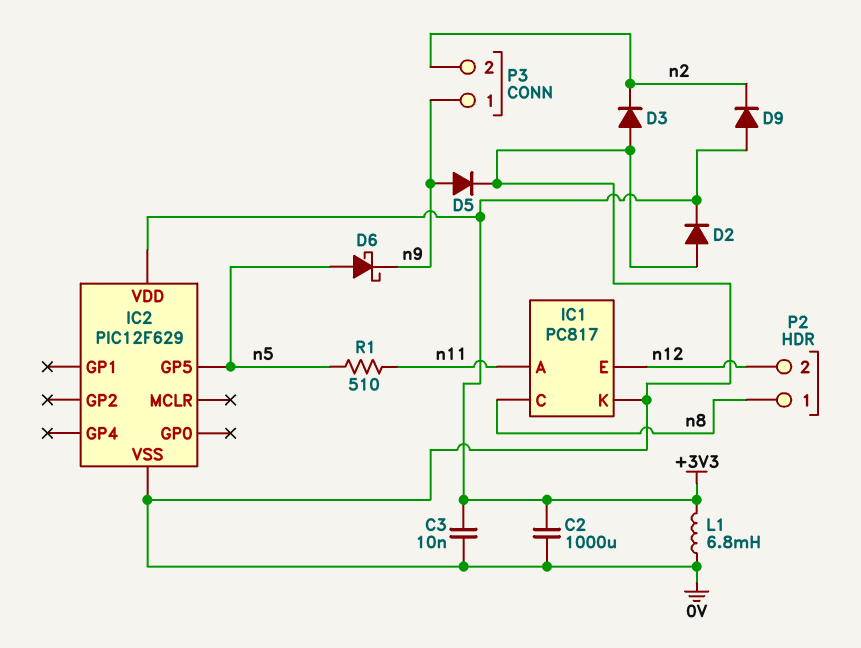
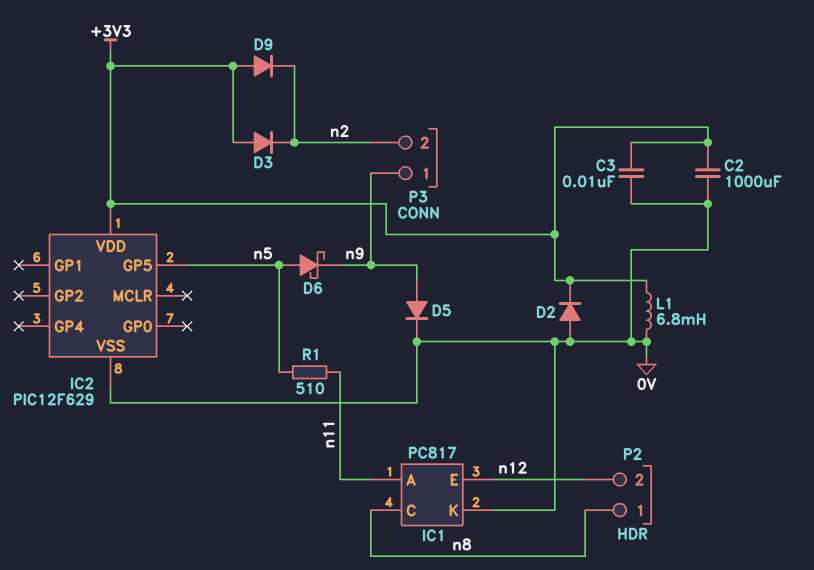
D3: diode (A 0V, K n2) -> diode (A +3V3, K n2)

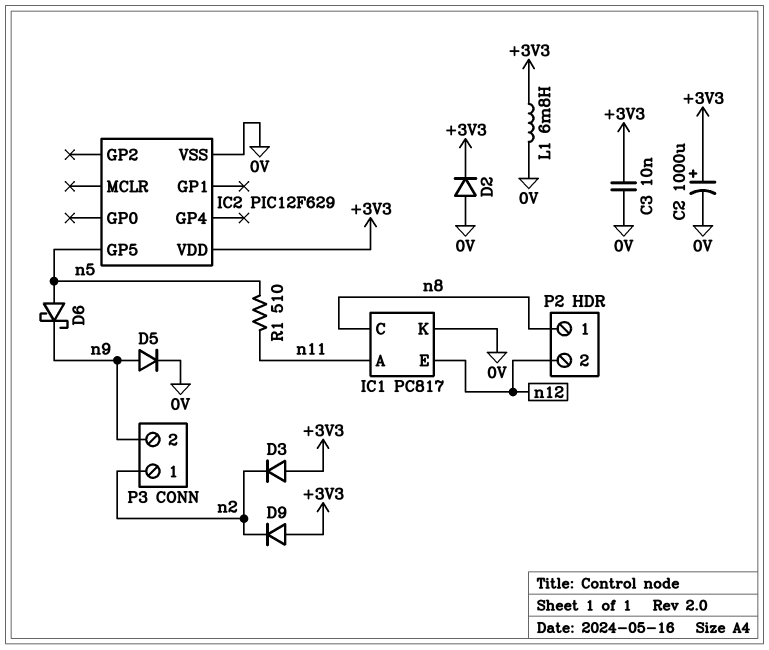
C2: 1000uF (+3V3, 0V) -> 1000uF (plus +3V3, minus 0V)
P3 pin 1: n9 -> n2
P3 pin 2: n2 -> n9

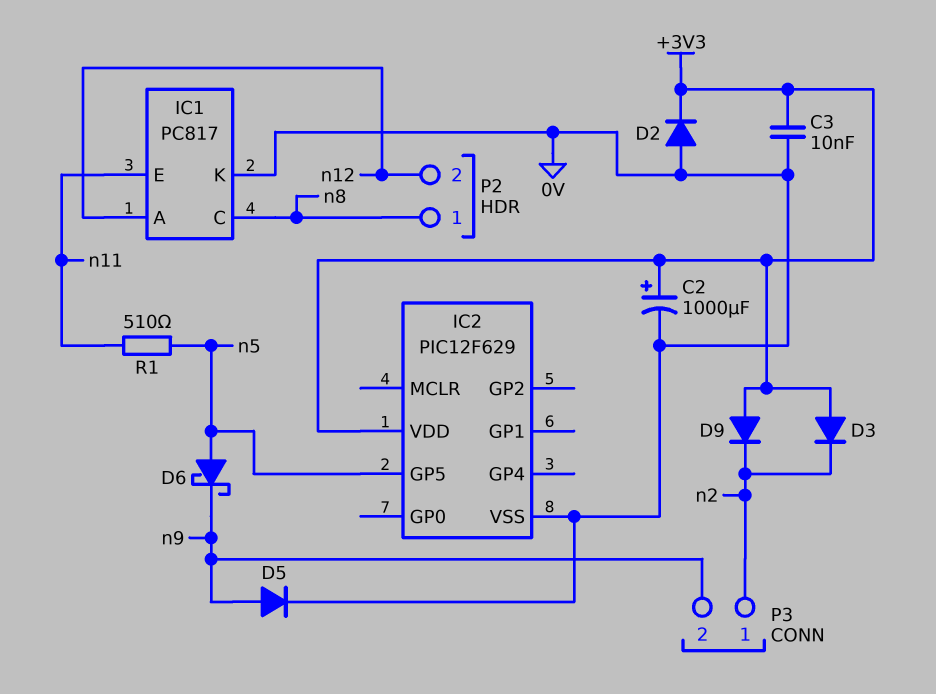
IC1 pin A: n11 -> n12
IC1 pin E: n12 -> n11
L1: 6.8mH (+3V3, 0V) -> none

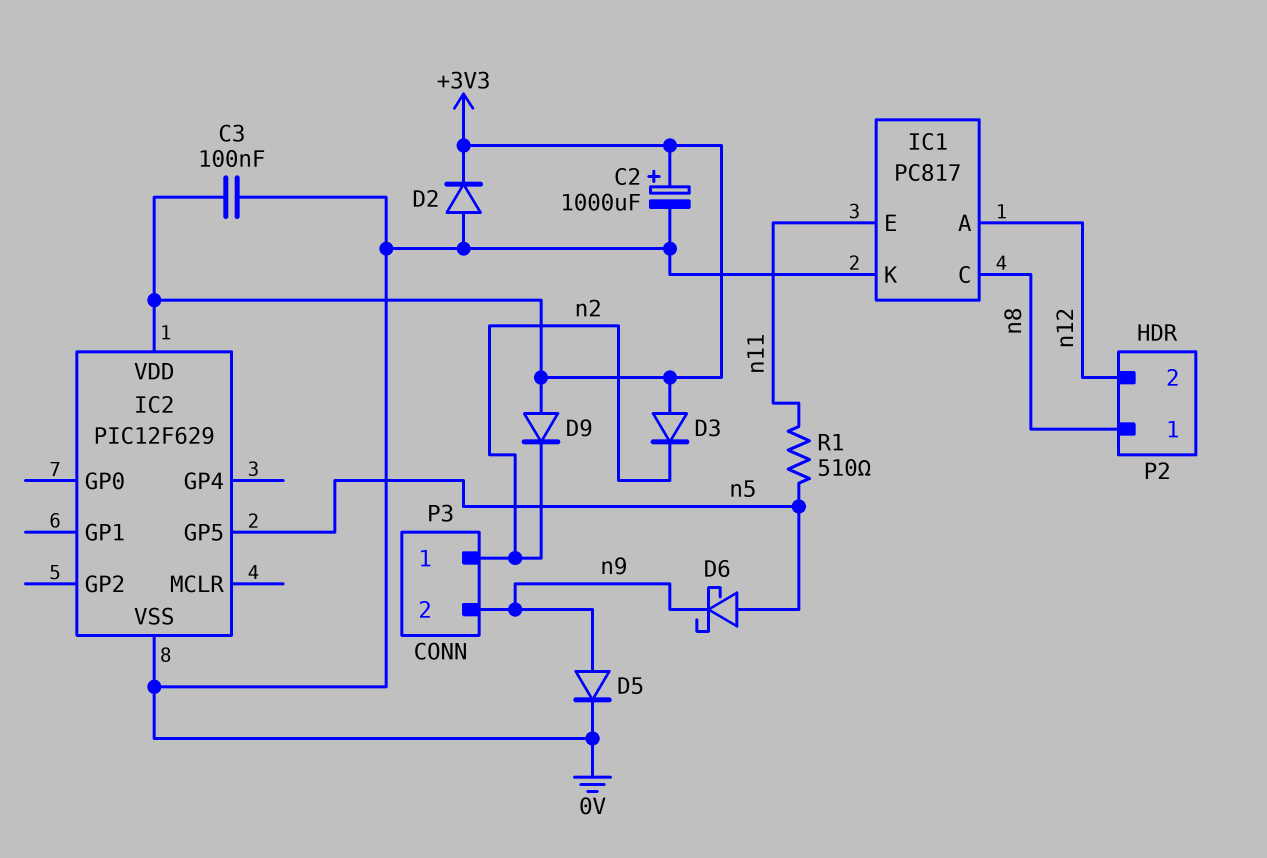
C3: 10nF (+3V3, 0V) -> 100nF (+3V3, 0V)

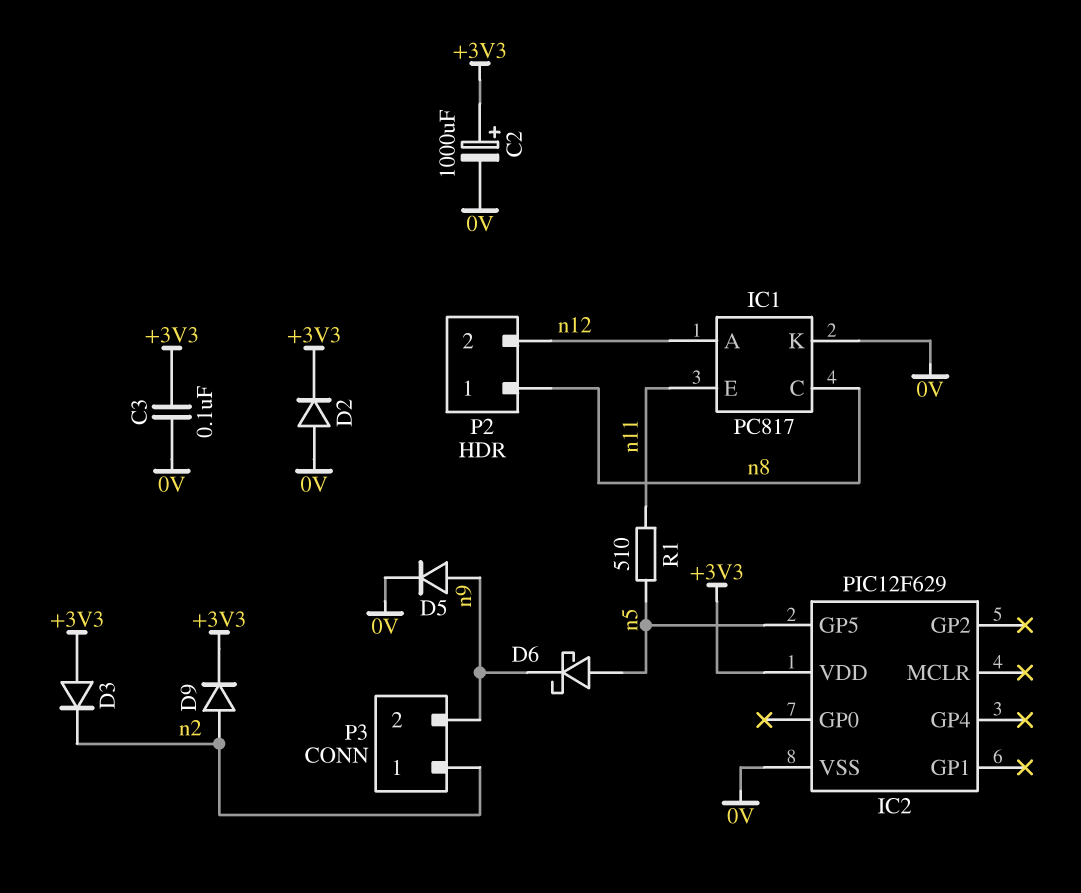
D9: diode (A +3V3, K n2) -> diode (A n2, K +3V3)

